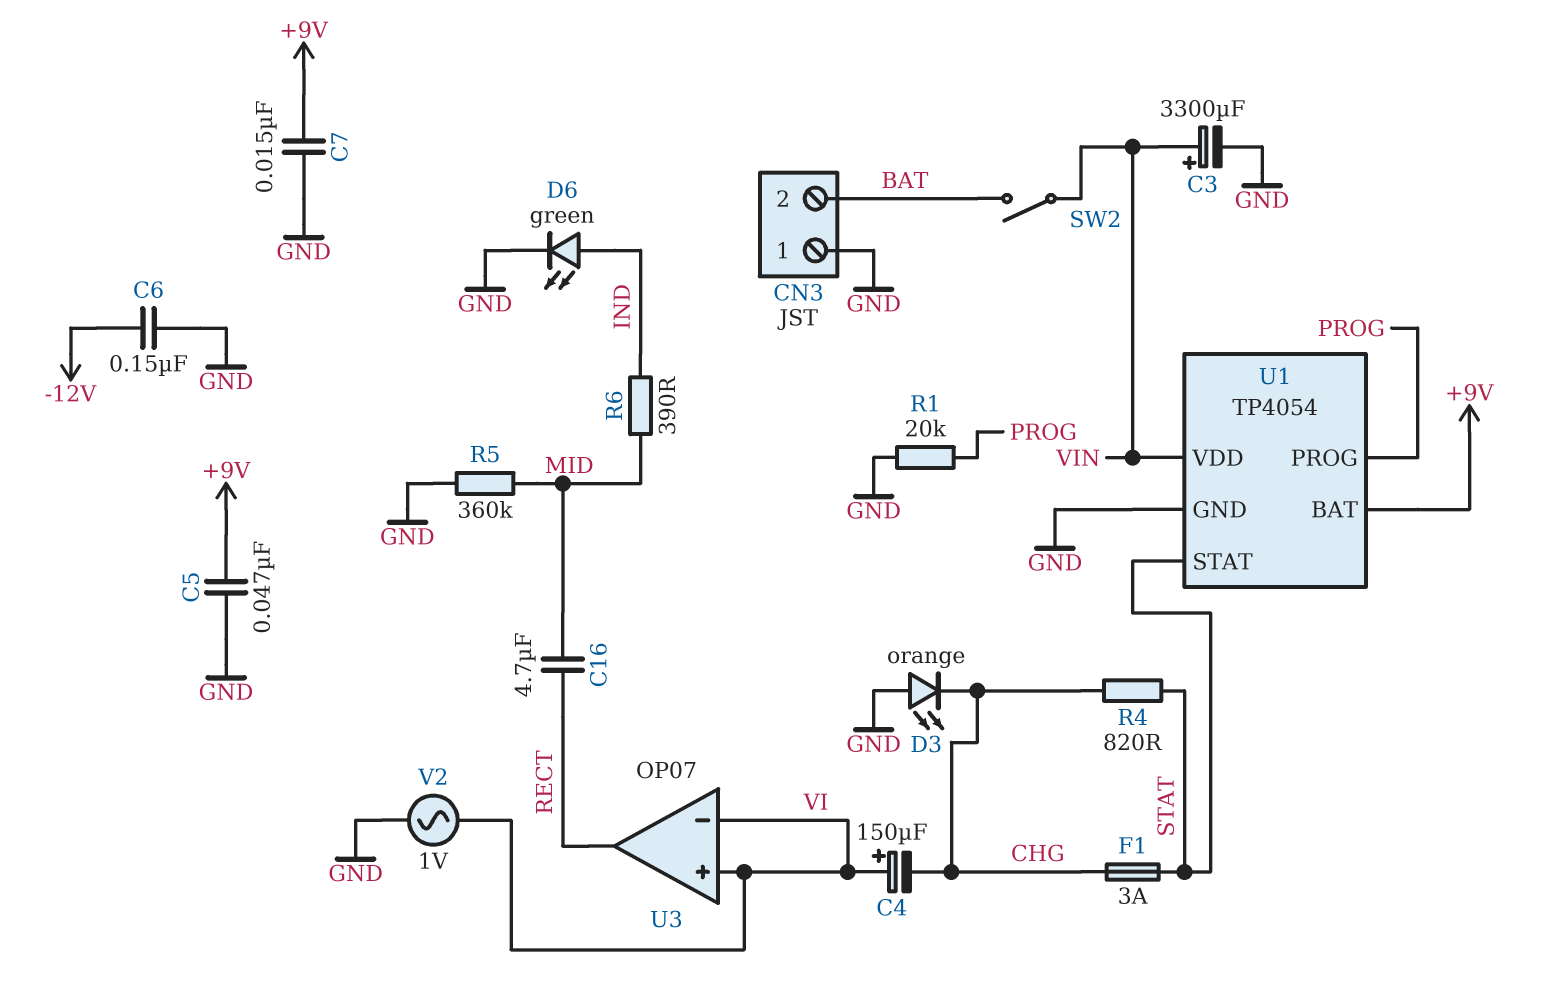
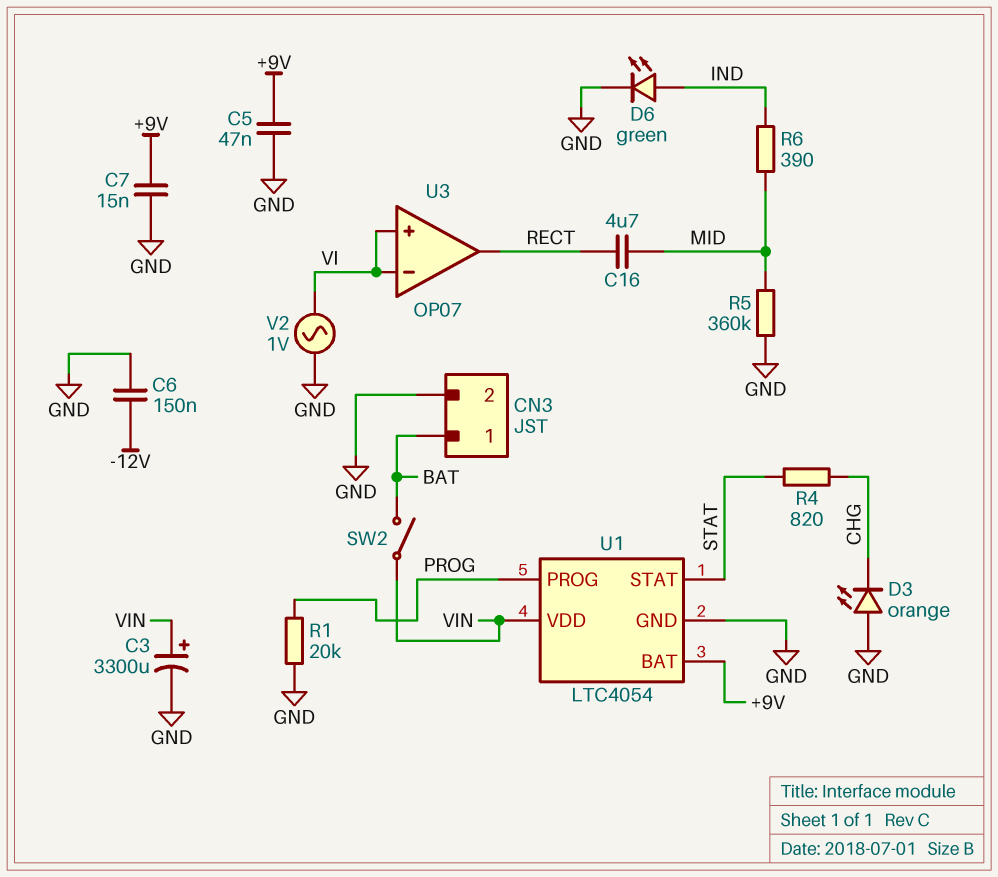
C4: 150uF (plus VI, minus CHG) -> none
CN3 pin 1: GND -> BAT
CN3 pin 2: BAT -> GND
F1: 3A (CHG, STAT) -> none
U1: TP4054 -> LTC4054

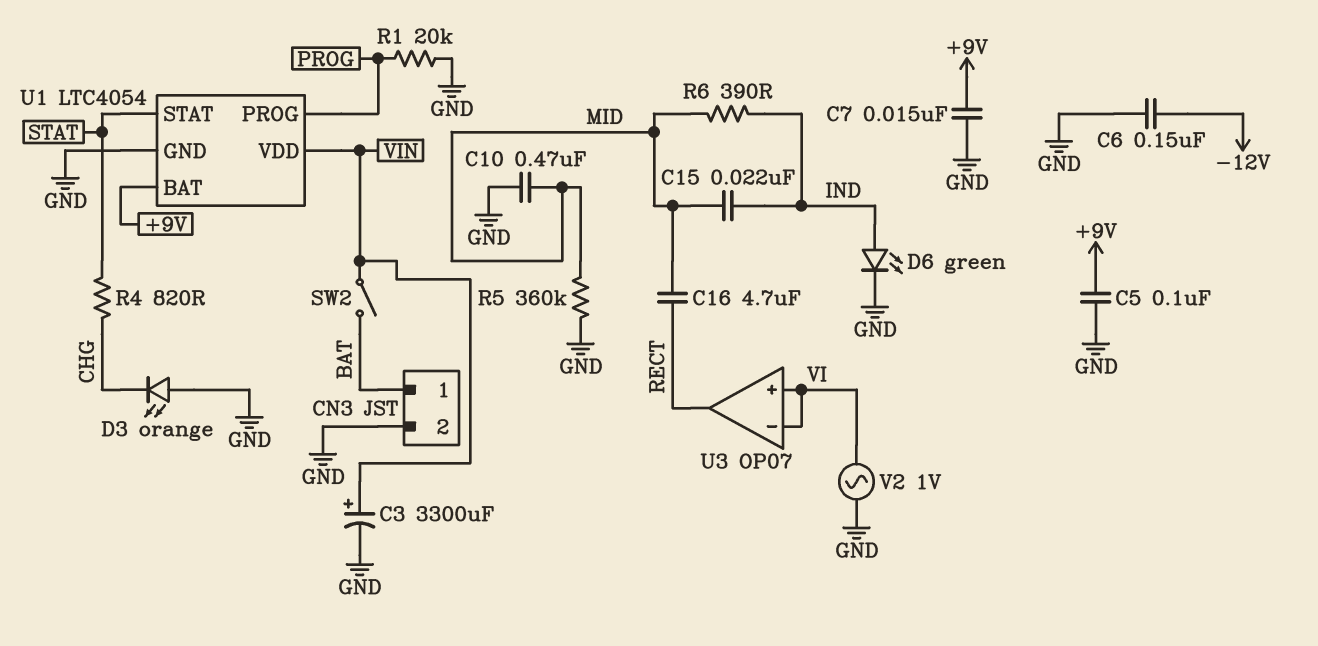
C5: 47nF (+9V, GND) -> 100nF (+9V, GND)
C10: none -> 470nF (GND, MID)
C15: none -> 22nF (IND, MID)

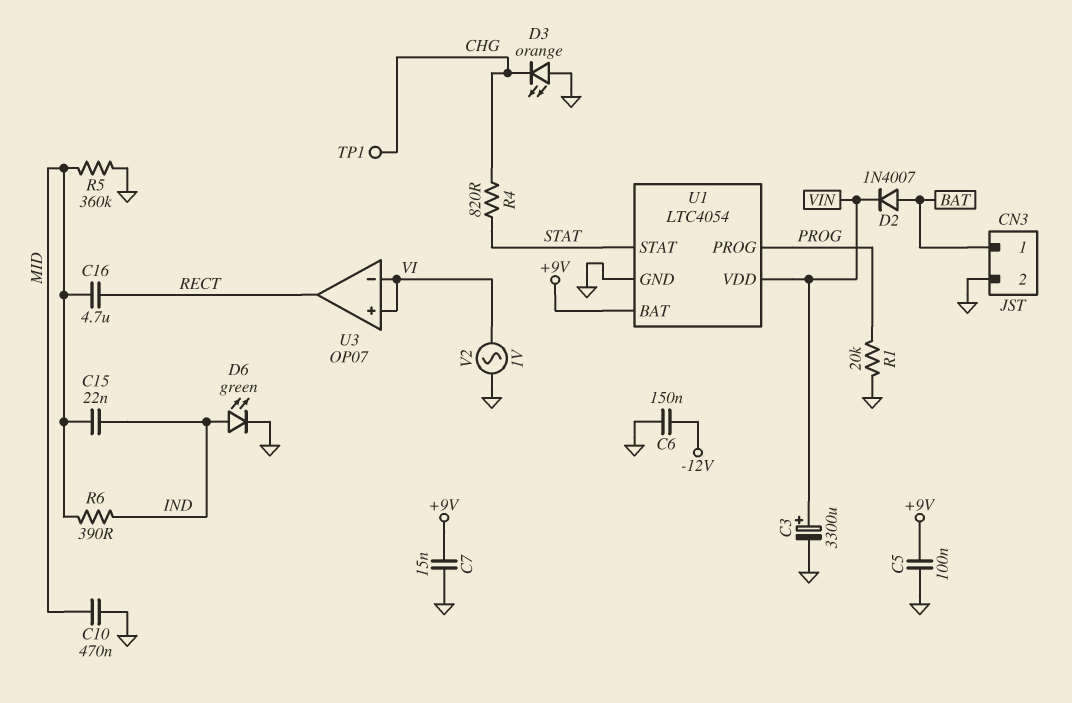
D2: none -> diode 1N4007 (A BAT, K VIN)
SW2: switch (BAT, VIN) -> none
TP1: none -> test point (CHG)

